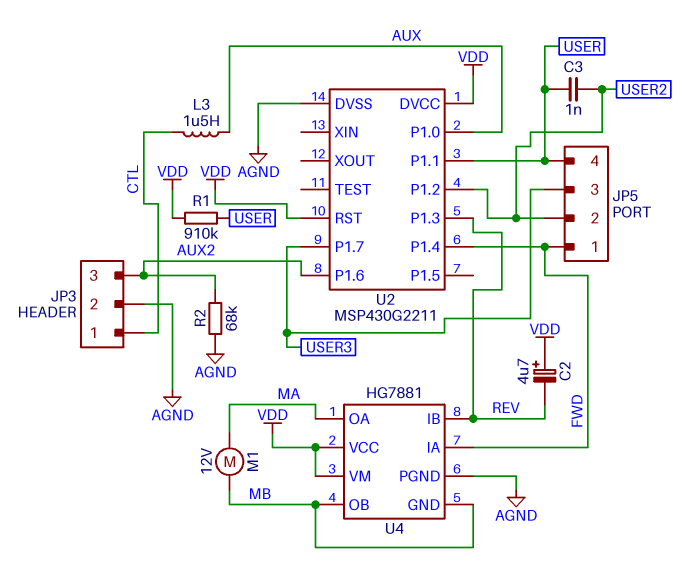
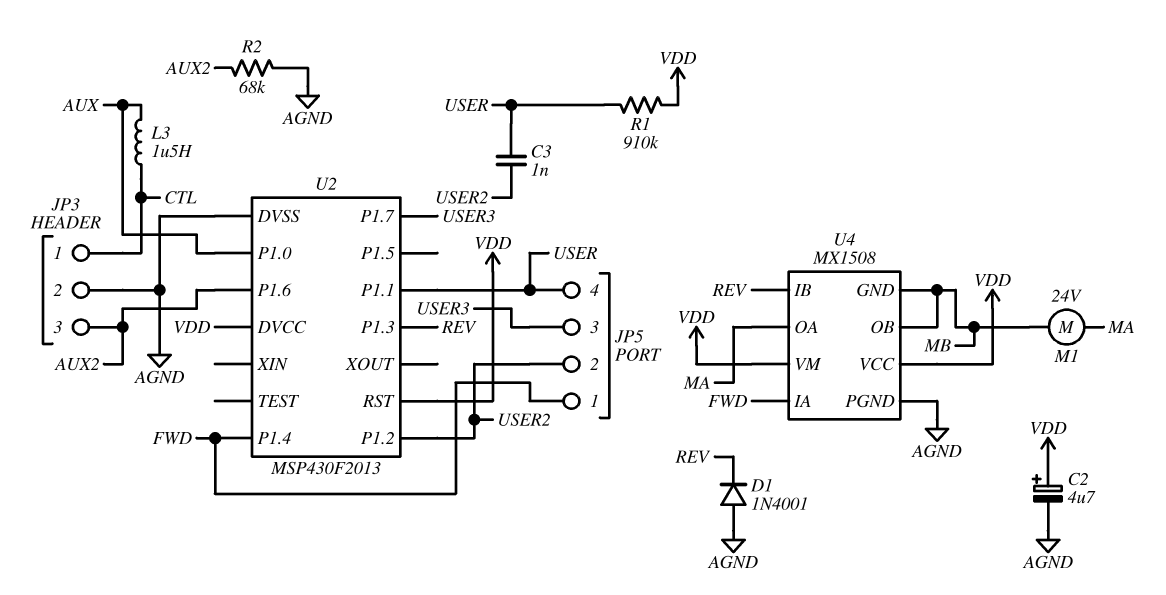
C2: 4.7uF (plus VDD, minus REV) -> 4.7uF (plus VDD, minus AGND)
D1: none -> diode 1N4001 (A AGND, K REV)
M1: motor 12V (MA, MB) -> motor 24V (MA, MB)
U2: MSP430G2211 -> MSP430F2013
U4: HG7881 -> MX1508

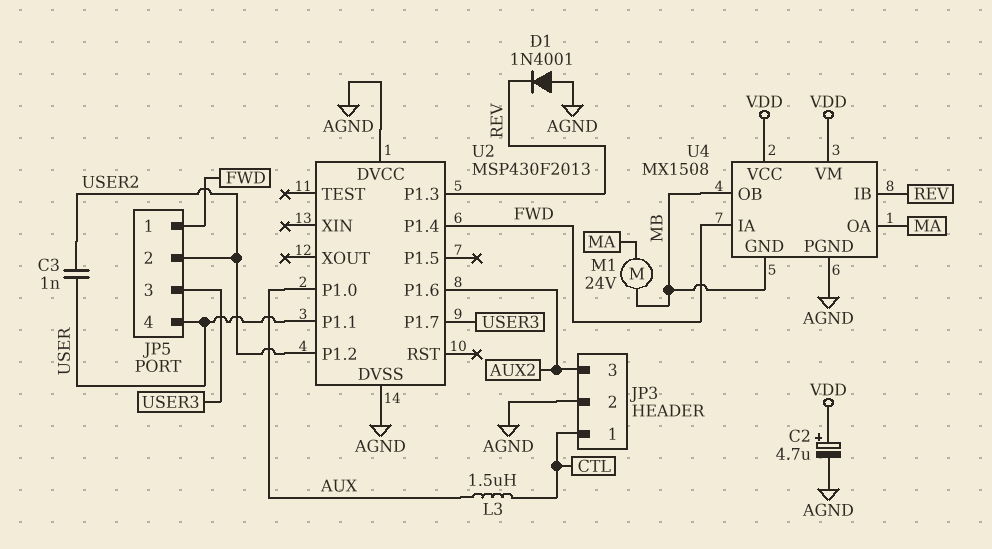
R1: 910k (USER, VDD) -> none
R2: 68k (AGND, AUX2) -> none
U2 pin DVCC: VDD -> AGND
U2 pin RST: VDD -> none

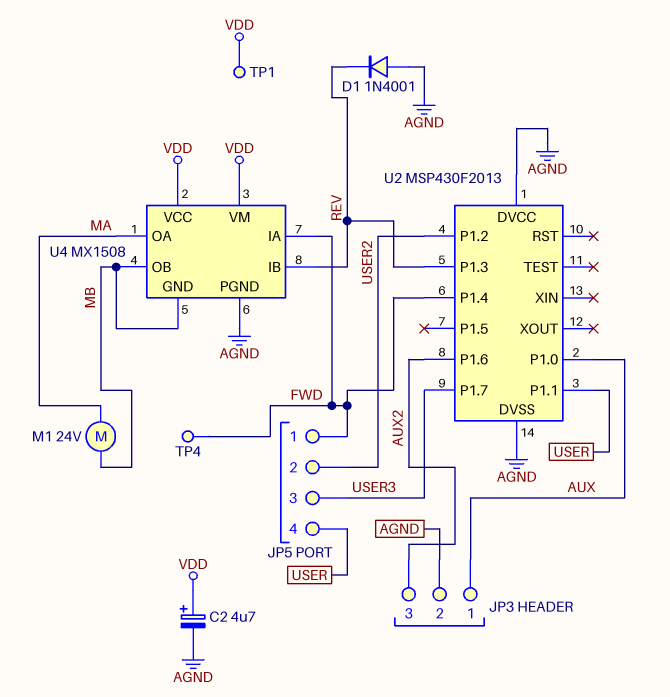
C3: 1nF (USER, USER2) -> none
JP3 pin 1: CTL -> AUX
L3: 1.5uH (AUX, CTL) -> none
TP1: none -> test point (VDD)
TP4: none -> test point (FWD)

